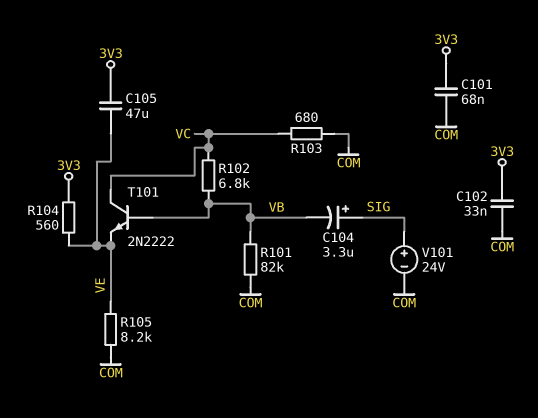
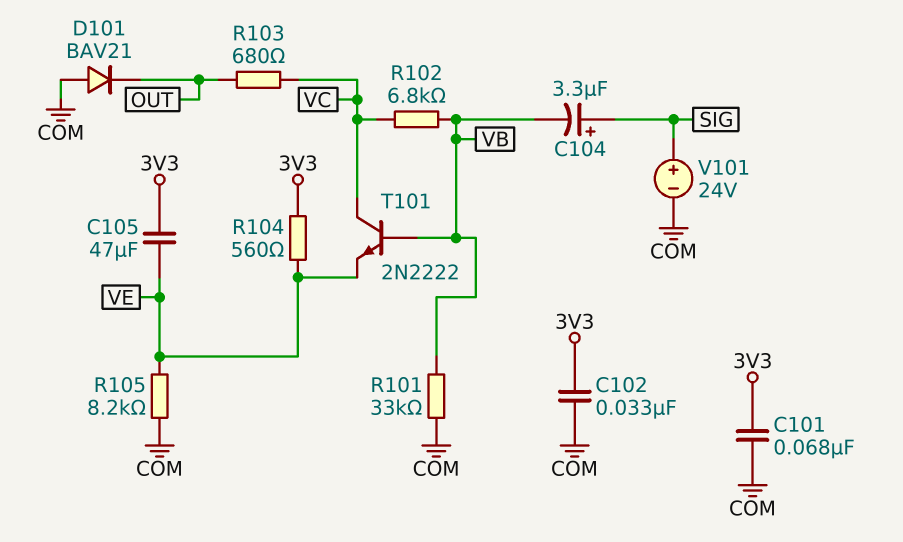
D101: none -> diode BAV21 (A COM, K OUT)
R101: 82k (COM, VB) -> 33k (COM, VB)
R103: 680 (COM, VC) -> 680 (OUT, VC)

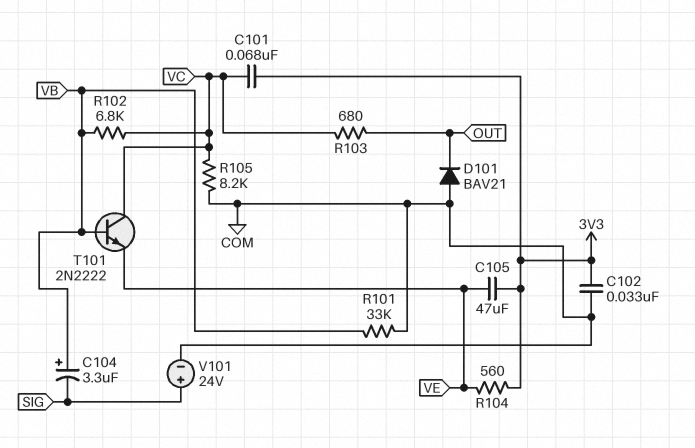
C101: 68nF (3V3, COM) -> 68nF (3V3, VC)
C104: 3.3uF (plus SIG, minus VB) -> 3.3uF (plus VB, minus SIG)
R105: 8.2k (COM, VE) -> 8.2k (COM, VC)

